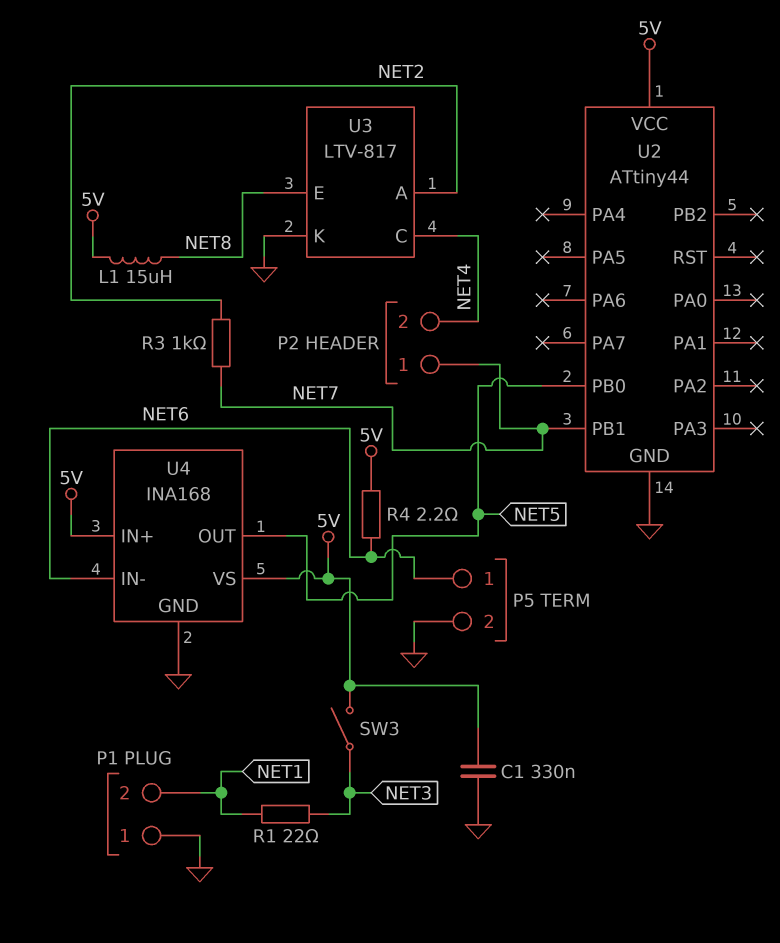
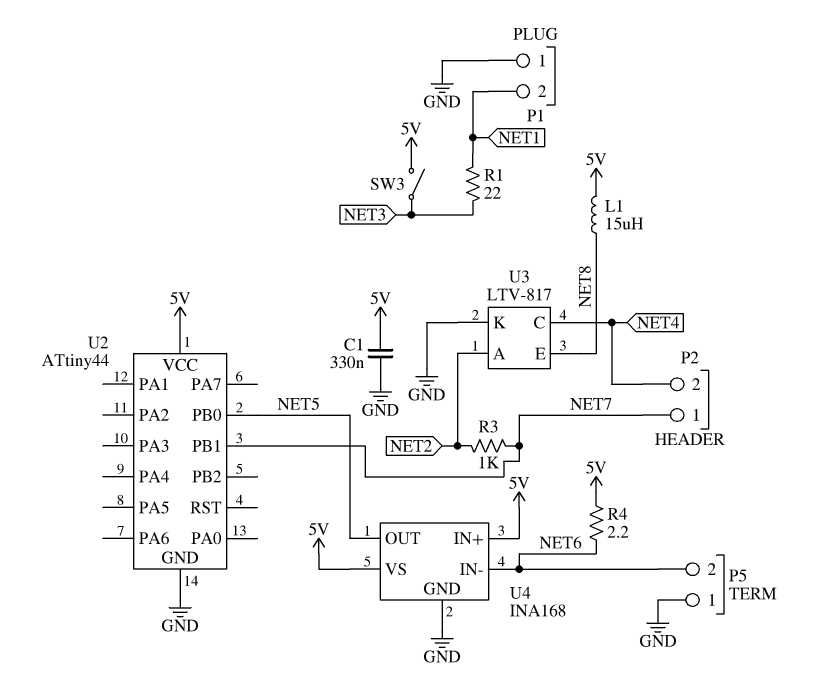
P5 pin 1: NET6 -> GND
P5 pin 2: GND -> NET6

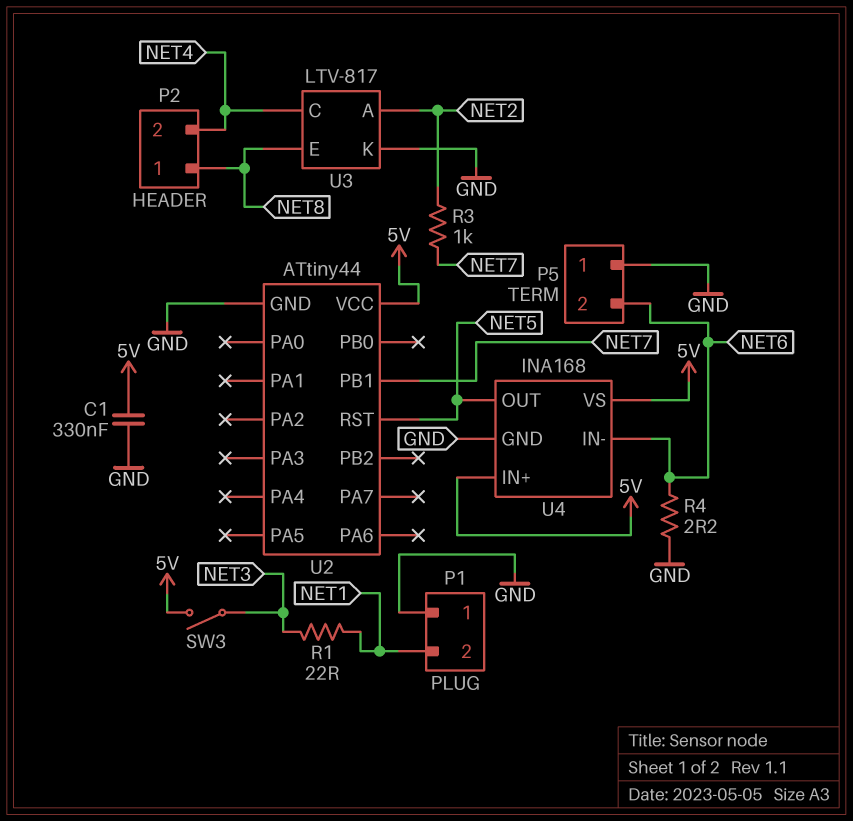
L1: 15uH (5V, NET8) -> none
P2 pin 1: NET7 -> NET8
R4: 2.2 (5V, NET6) -> 2.2 (GND, NET6)
U2 pin PB0: NET5 -> none
U2 pin RST: none -> NET5

